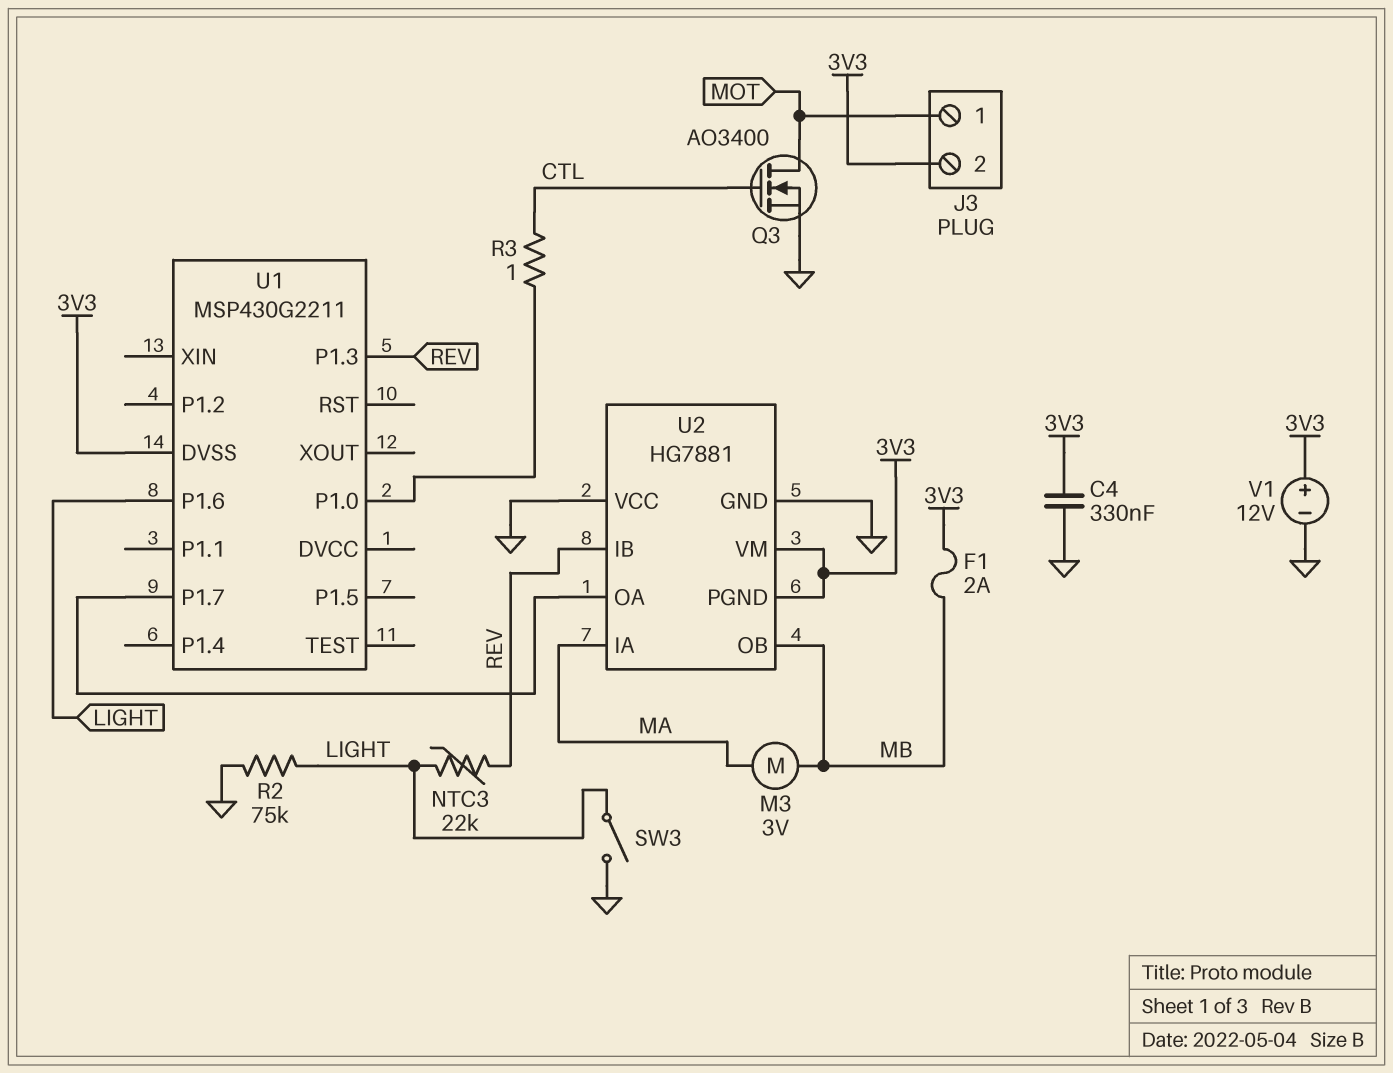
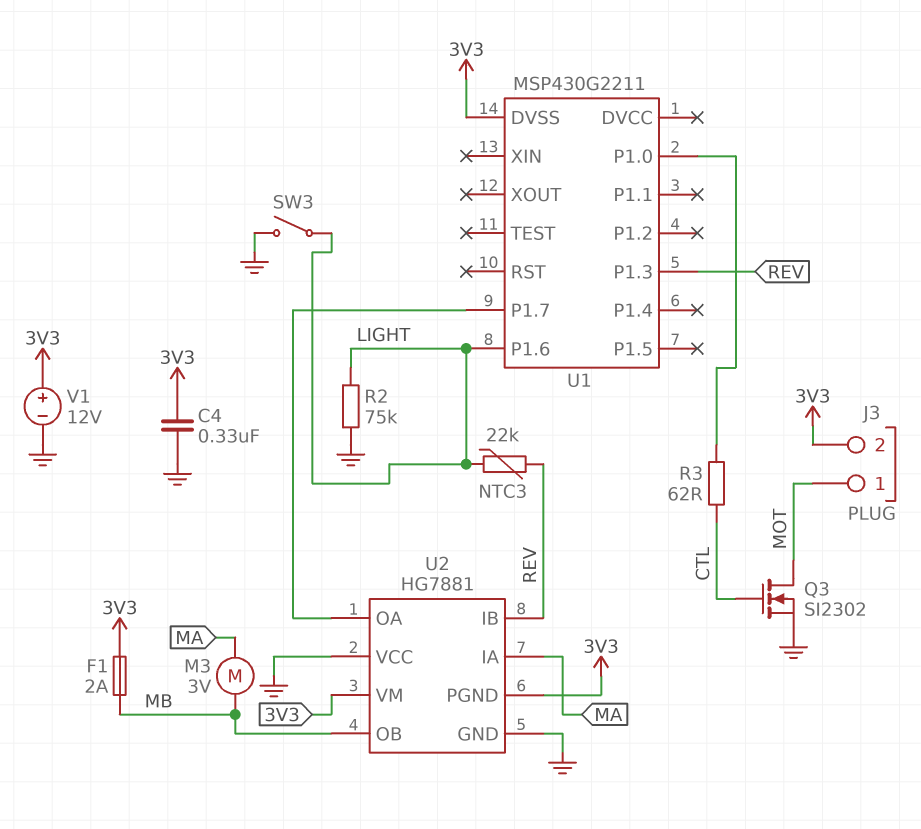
Q3: NMOS AO3400 (G CTL, D MOT, S GND) -> NMOS SI2302 (G CTL, D MOT, S GND)
R3: 1 (CTL, U1/P1.0) -> 62 (CTL, U1/P1.0)

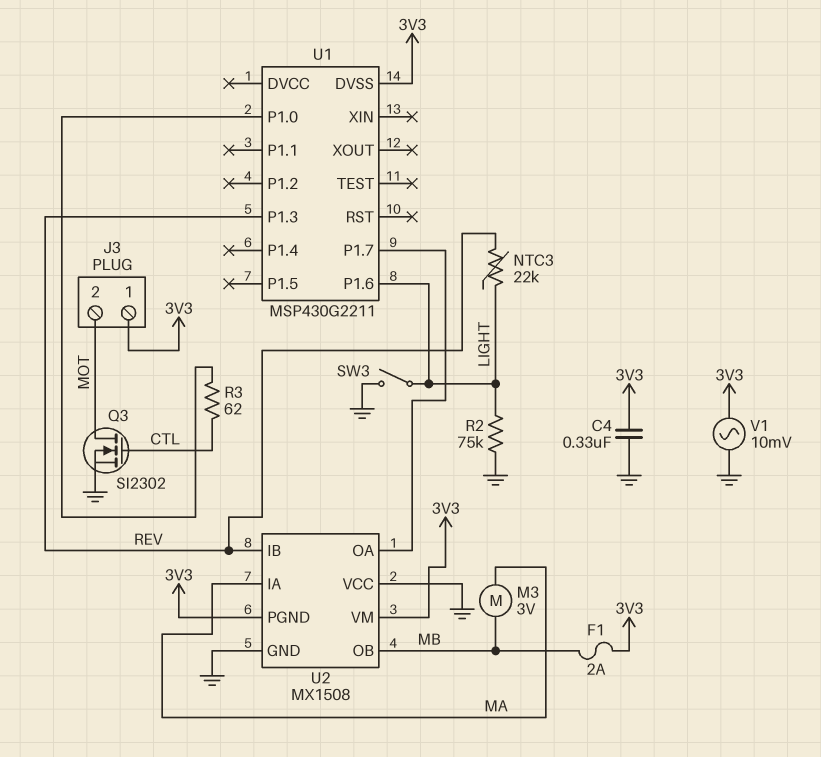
J3 pin 1: MOT -> 3V3
J3 pin 2: 3V3 -> MOT
U2: HG7881 -> MX1508
V1: 12V (plus 3V3, minus GND) -> AC 10mV (3V3, GND)

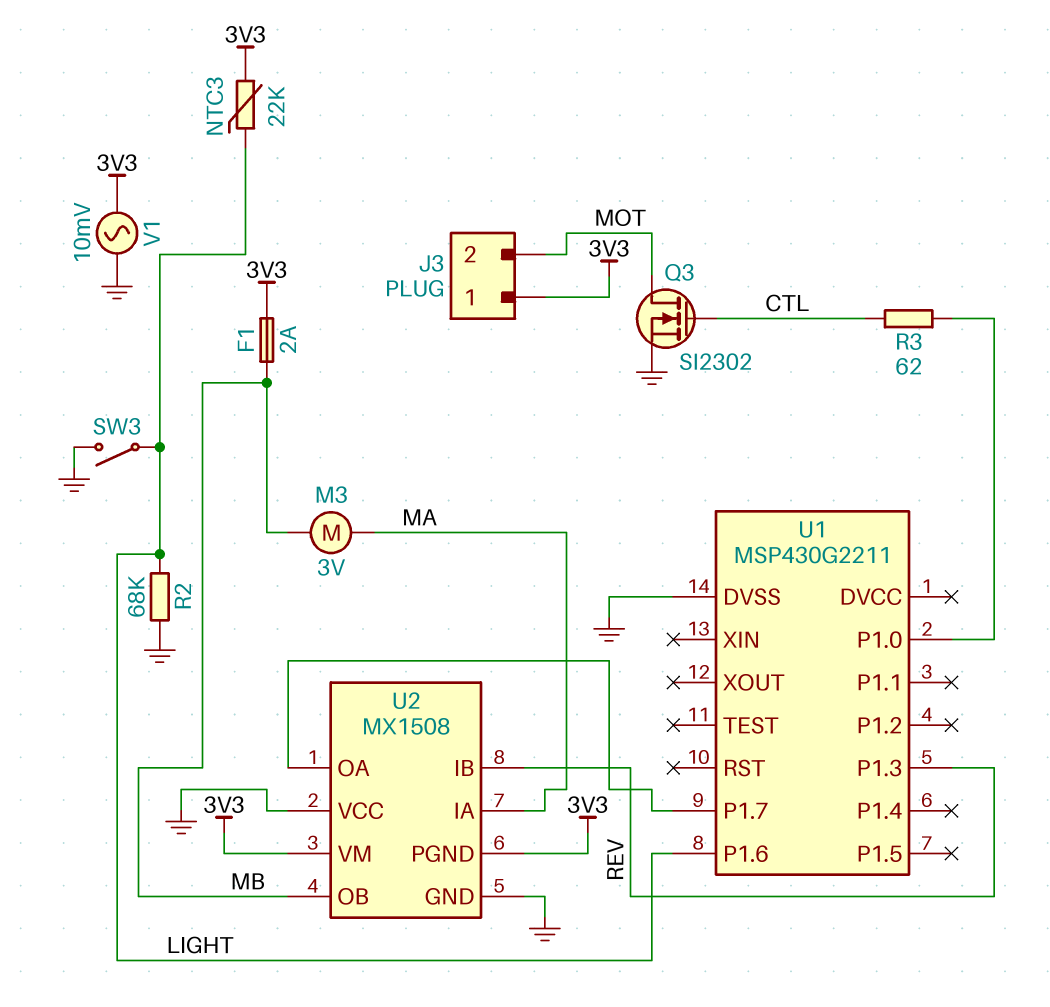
C4: 330nF (3V3, GND) -> none
NTC3: 22k (LIGHT, REV) -> 22k (3V3, LIGHT)
R2: 75k (GND, LIGHT) -> 68k (GND, LIGHT)
U1 pin DVSS: 3V3 -> GND

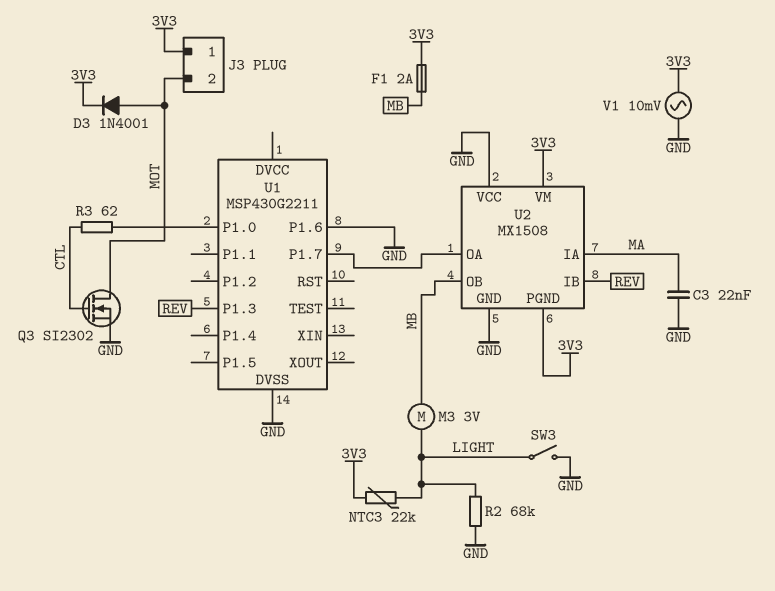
C3: none -> 22nF (GND, MA)
D3: none -> diode 1N4001 (A MOT, K 3V3)
M3: motor 3V (MA, MB) -> motor 3V (LIGHT, MB)
U1 pin P1.6: LIGHT -> GND

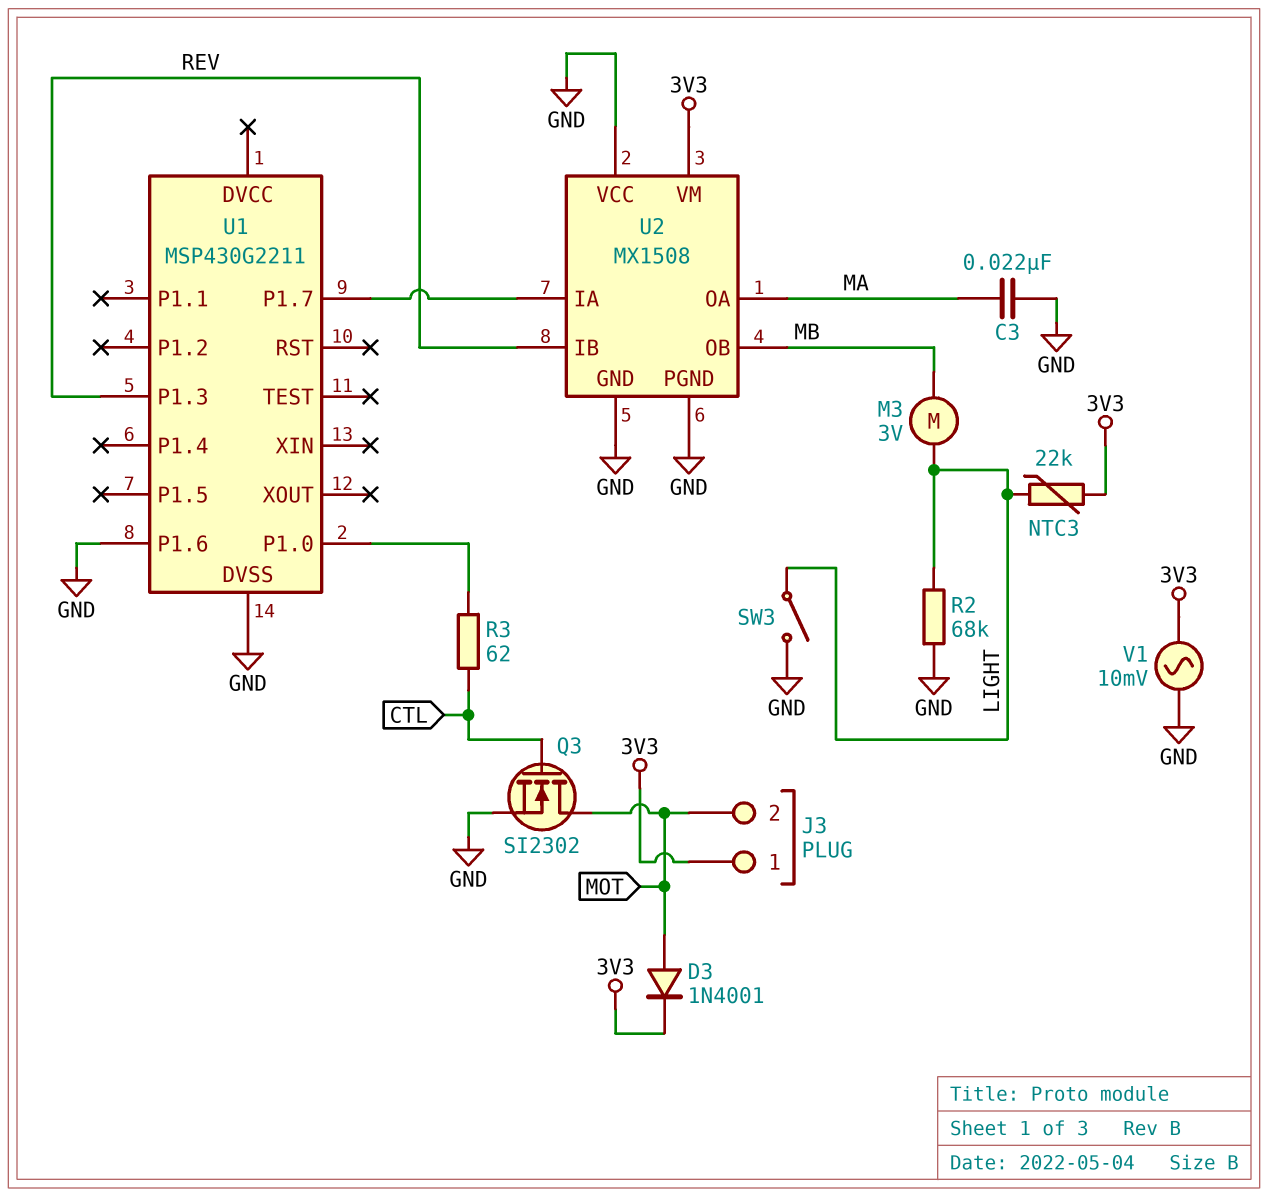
F1: 2A (3V3, MB) -> none
U2 pin IA: MA -> U1/P1.7
U2 pin OA: U1/P1.7 -> MA
U2 pin PGND: 3V3 -> GND

